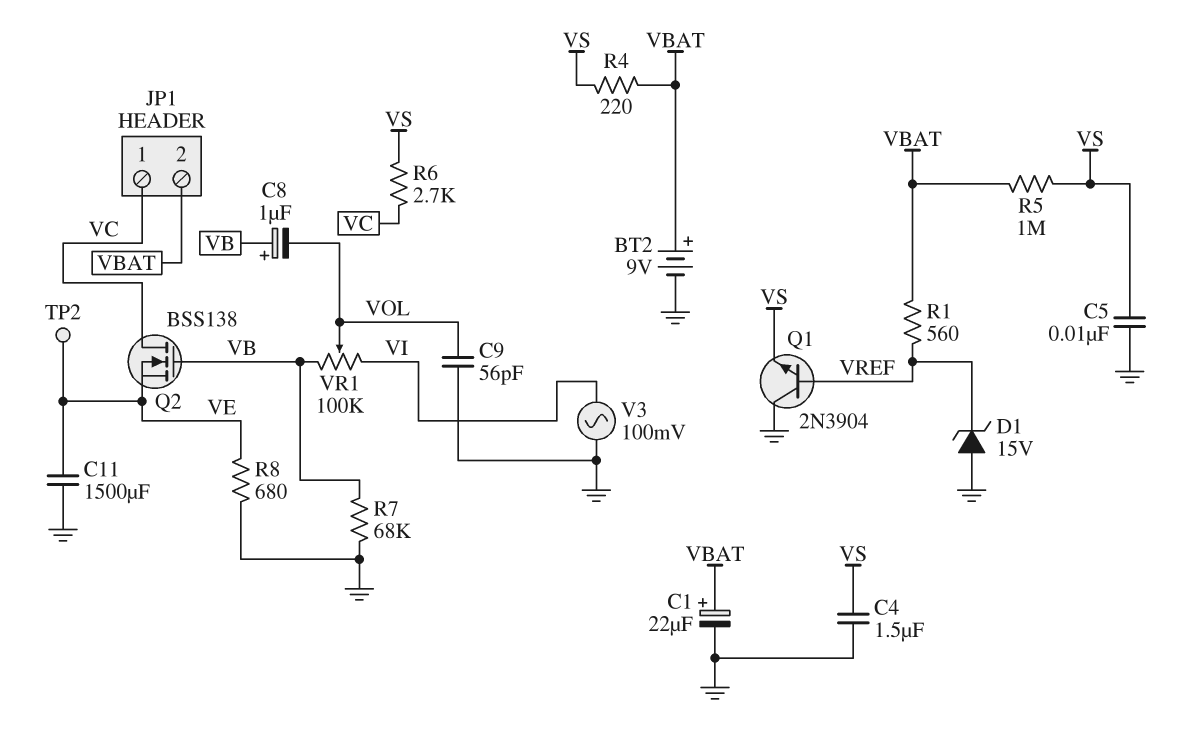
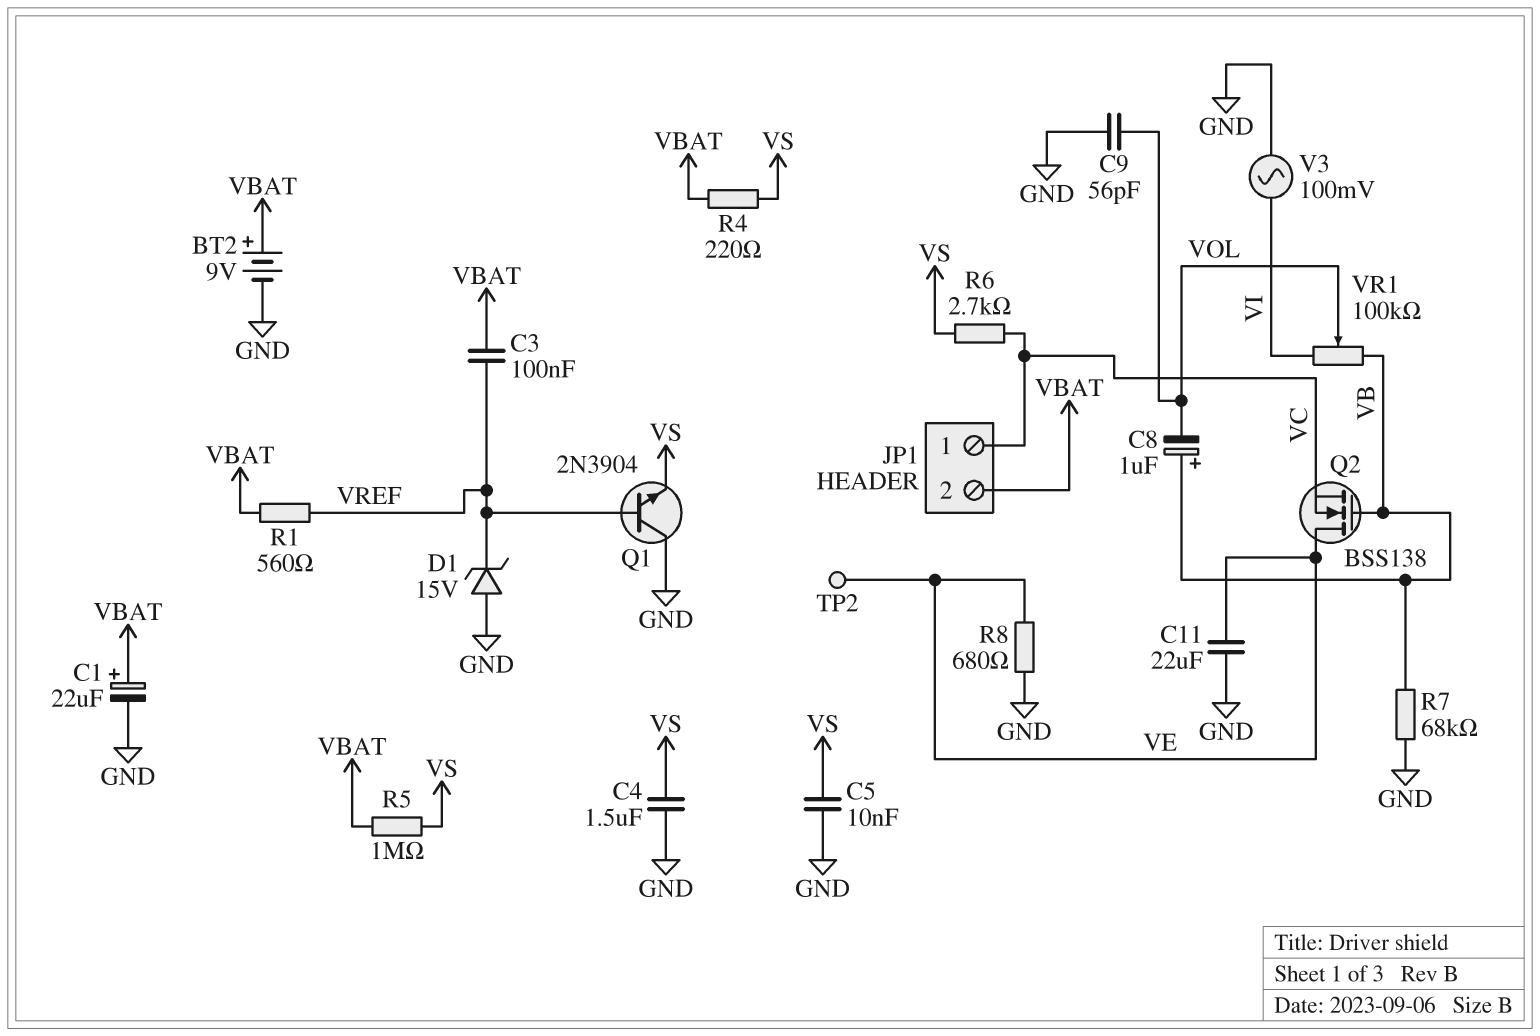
C3: none -> 100nF (VBAT, VREF)
C11: 1500uF (GND, VE) -> 22uF (GND, VE)
Q2: NMOS BSS138 (G VB, D VC, S VE) -> NMOS BSS138 (G VB, D VE, S VC)

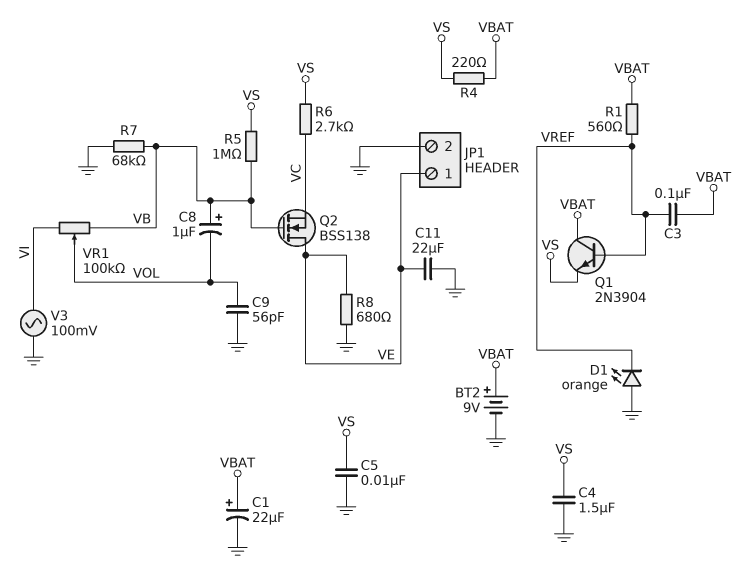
D1: zener 15V (A GND, K VREF) -> LED orange (A GND, K VREF)
JP1 pin 1: VC -> VE
JP1 pin 2: VBAT -> GND
Q1: NPN 2N3904 (B VREF, C GND, E VS) -> NPN 2N3904 (B VREF, C VBAT, E VS)
R5: 1M (VBAT, VS) -> 1M (VB, VS)
TP2: test point (VE) -> none

